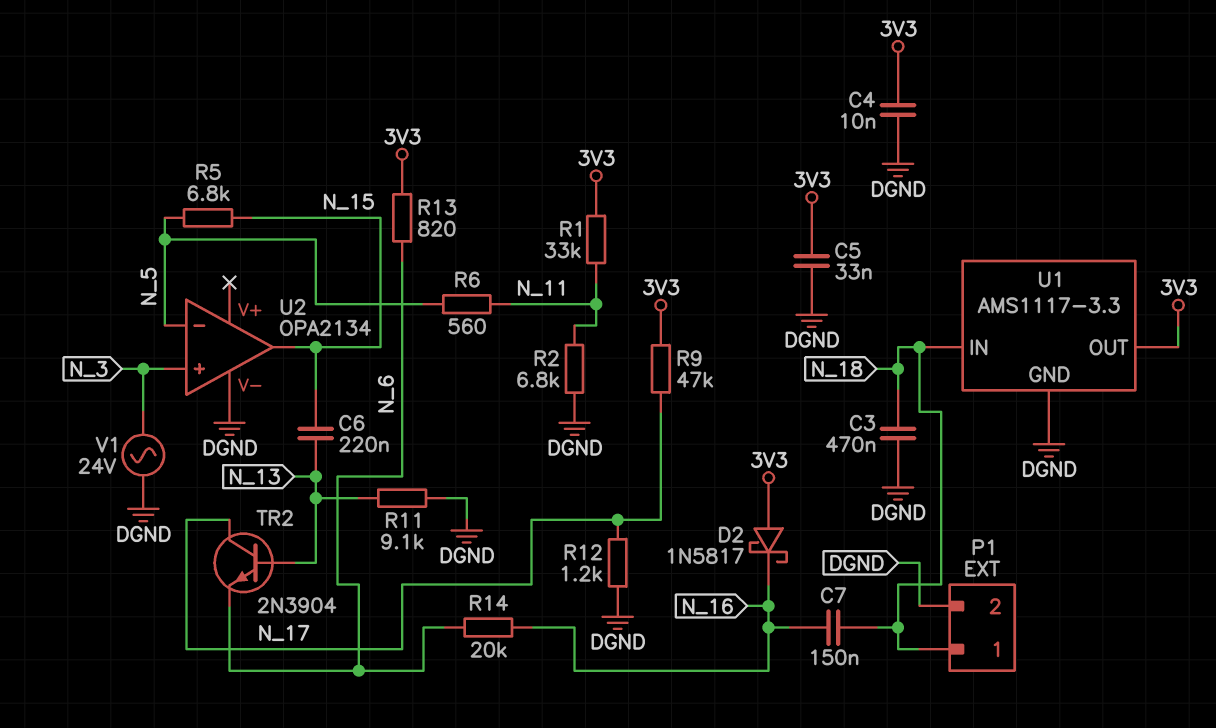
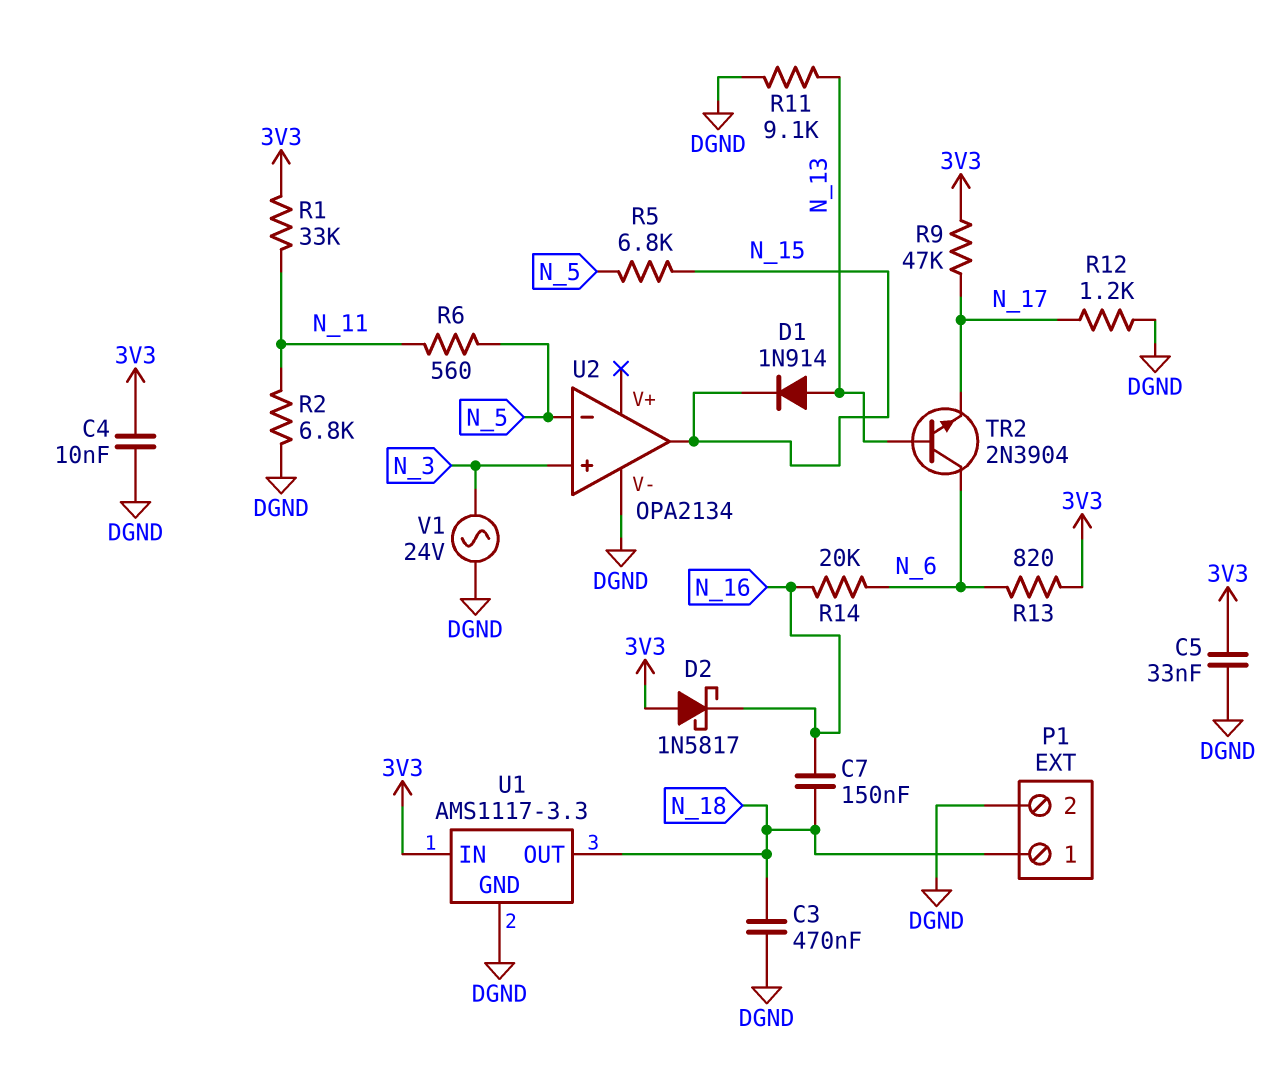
C6: 220nF (N_13, N_15) -> none
D1: none -> diode 1N914 (A N_13, K N_15)
TR2: NPN 2N3904 (B N_13, C N_17, E N_6) -> NPN 2N3904 (B N_13, C N_6, E N_17)
U1 pin IN: N_18 -> 3V3
U1 pin OUT: 3V3 -> N_18

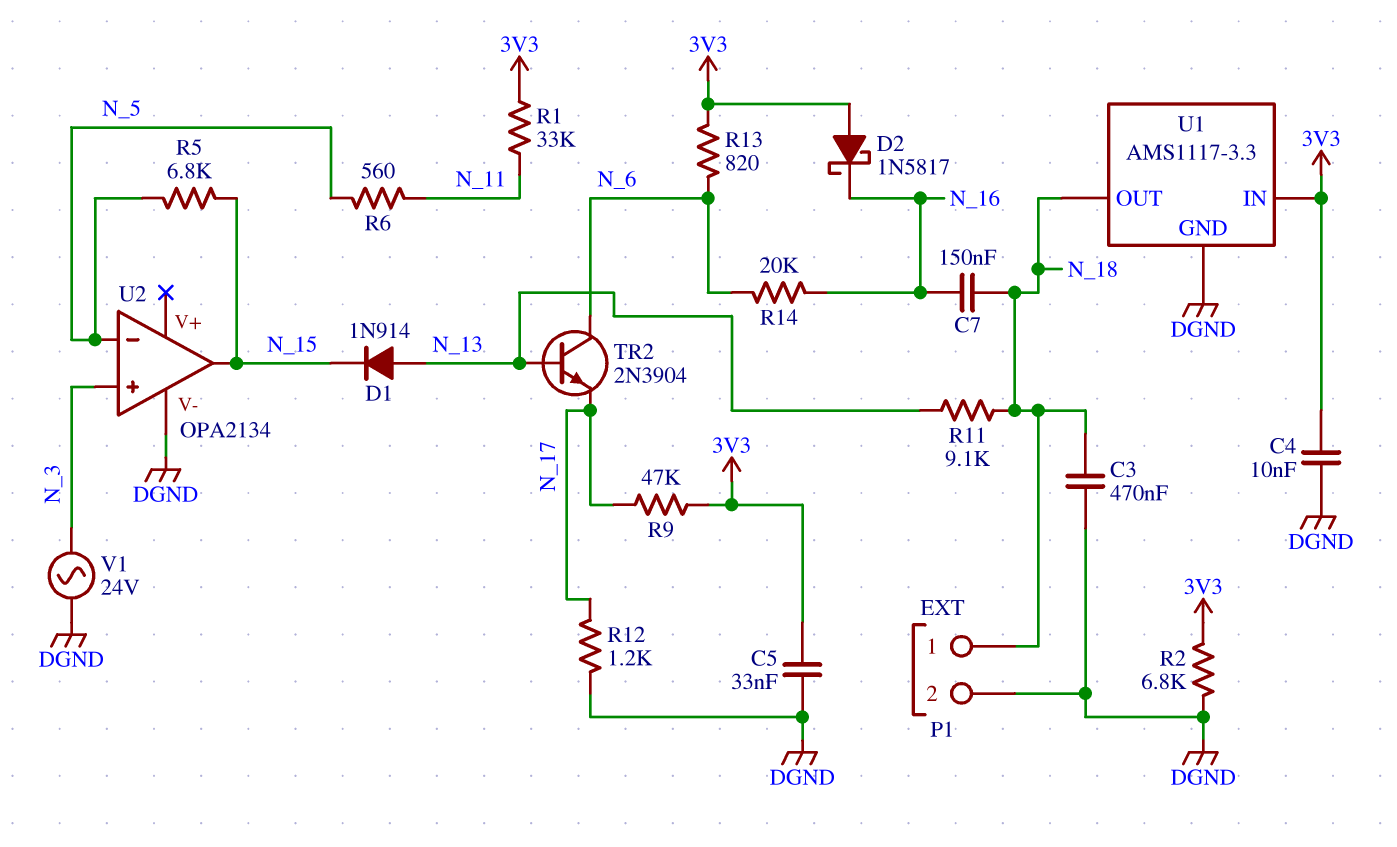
R2: 6.8k (DGND, N_11) -> 6.8k (3V3, DGND)
R11: 9.1k (DGND, N_13) -> 9.1k (N_13, N_18)

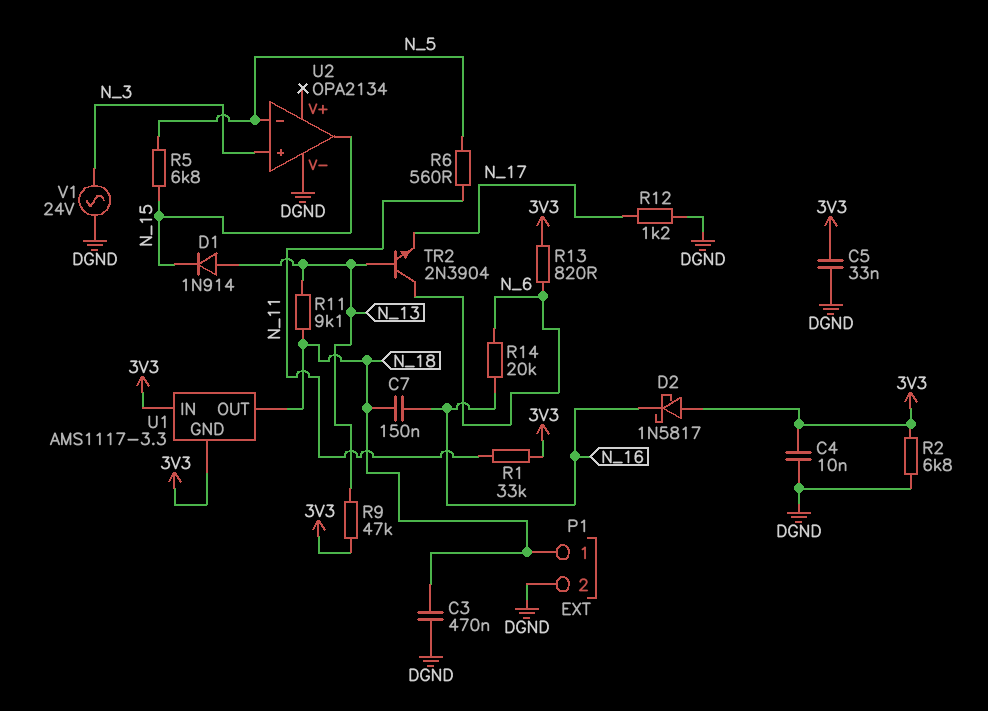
R9: 47k (3V3, N_17) -> 47k (3V3, N_13)
U1 pin GND: DGND -> 3V3

